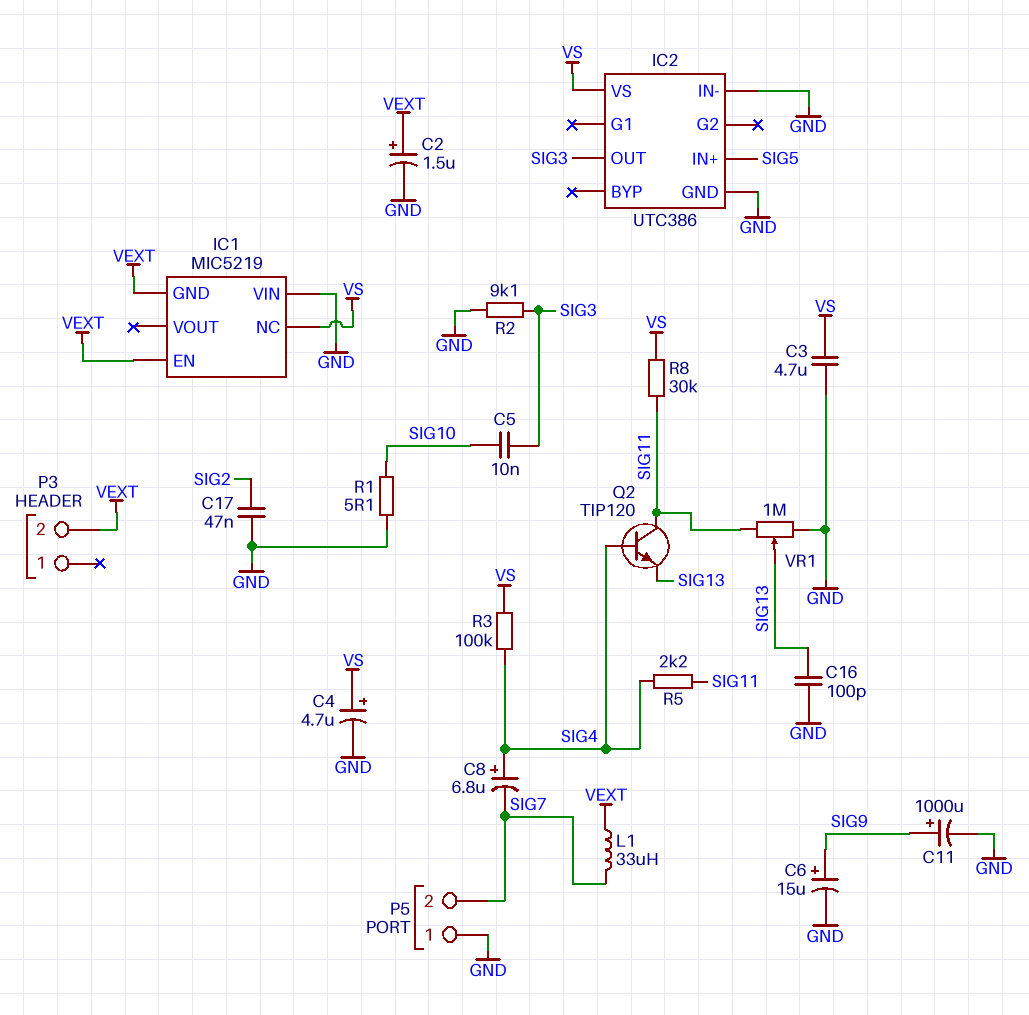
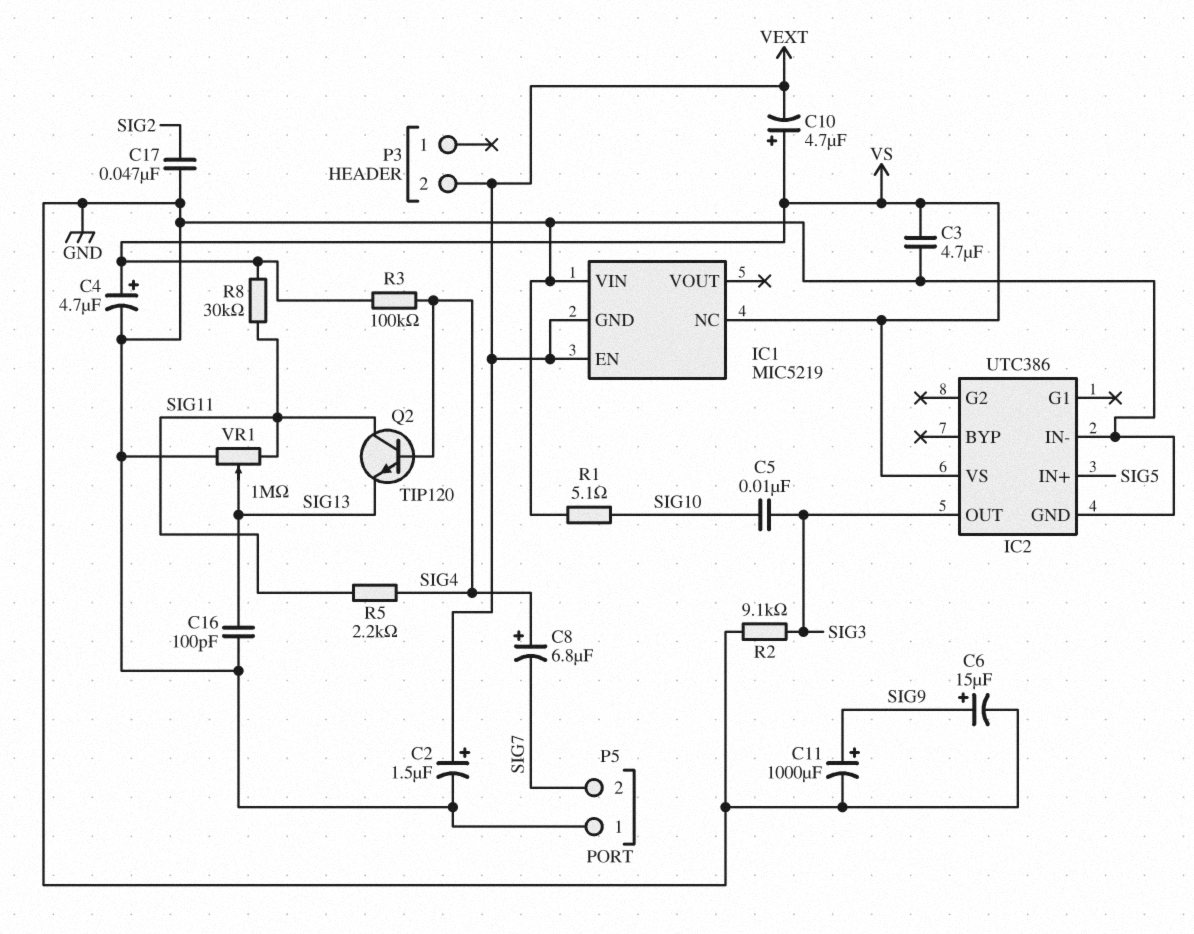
C10: none -> 4.7uF (plus VS, minus VEXT)
L1: 33uH (SIG7, VEXT) -> none

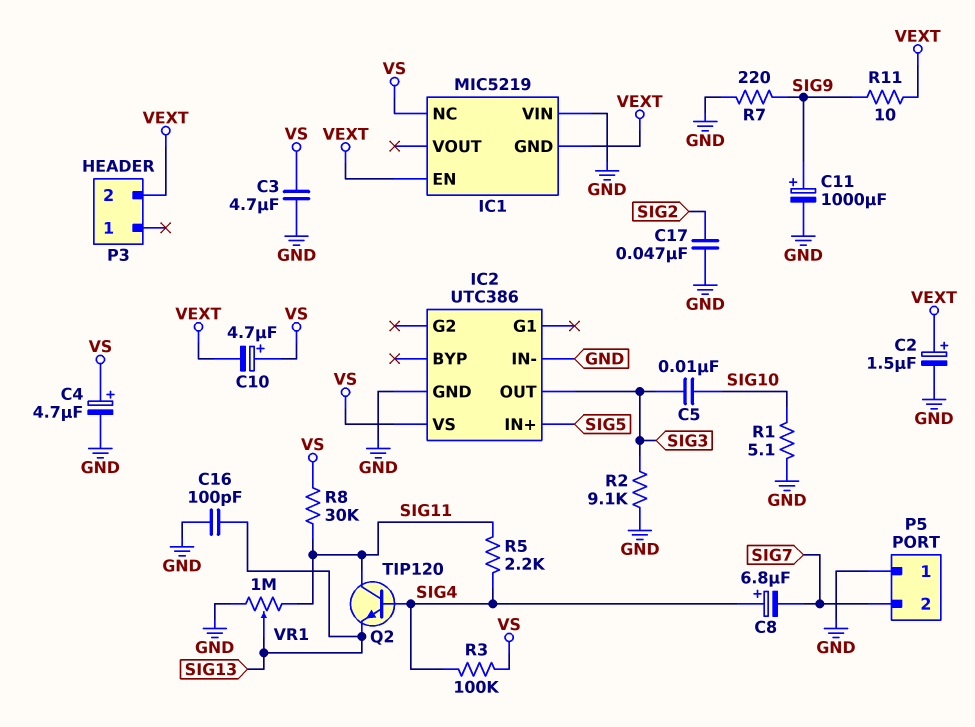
C6: 15uF (plus SIG9, minus GND) -> none
R7: none -> 220 (GND, SIG9)
R11: none -> 10 (SIG9, VEXT)

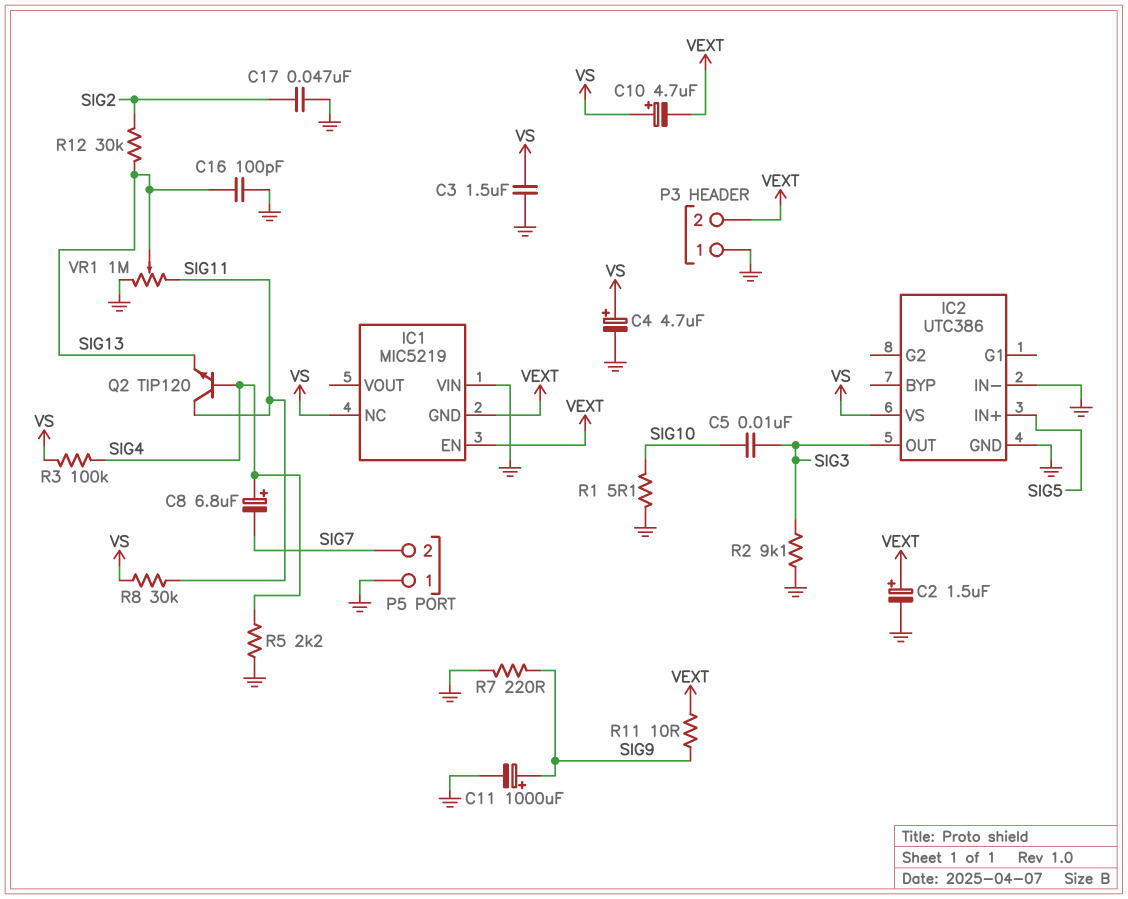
C3: 4.7uF (GND, VS) -> 1.5uF (GND, VS)
P3 pin 1: none -> GND
R5: 2.2k (SIG4, SIG11) -> 2.2k (GND, SIG4)
R12: none -> 30k (SIG2, SIG13)

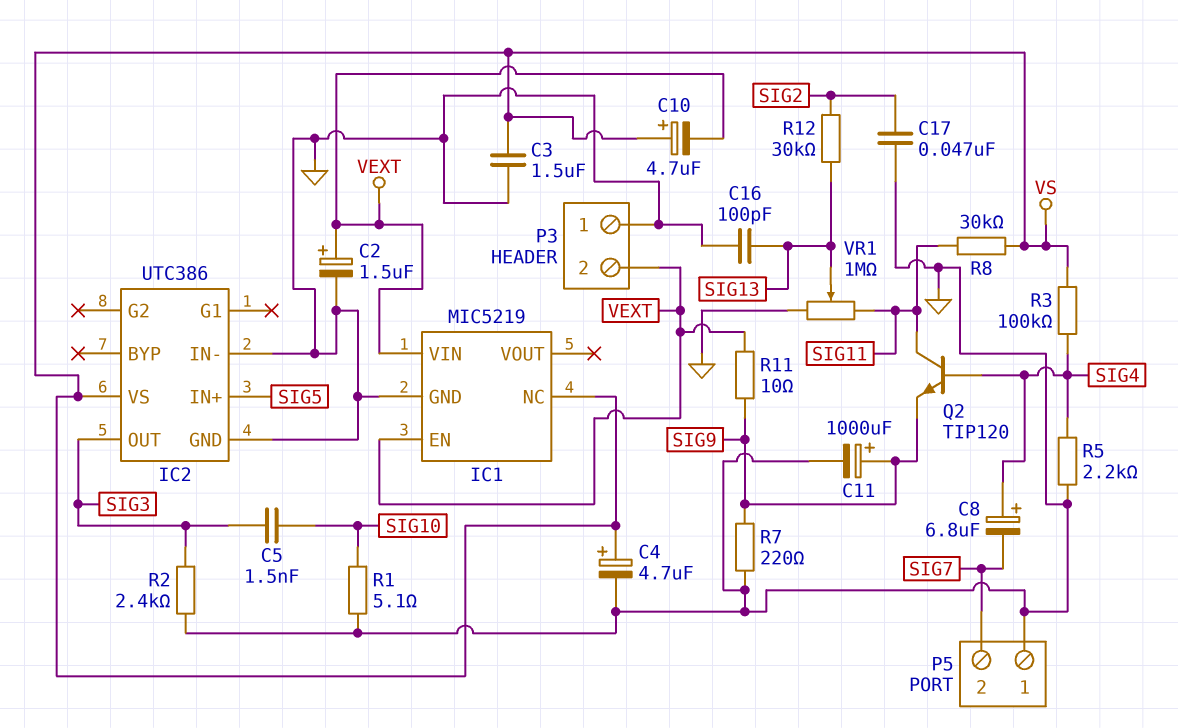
C5: 10nF (SIG3, SIG10) -> 1.5nF (SIG3, SIG10)
IC1 pin GND: VEXT -> GND
IC1 pin VIN: GND -> VEXT
Q2: NPN TIP120 (B SIG4, C SIG11, E SIG13) -> NPN TIP120 (B SIG4, C SIG11, E SIG9)
R2: 9.1k (GND, SIG3) -> 2.4k (GND, SIG3)

